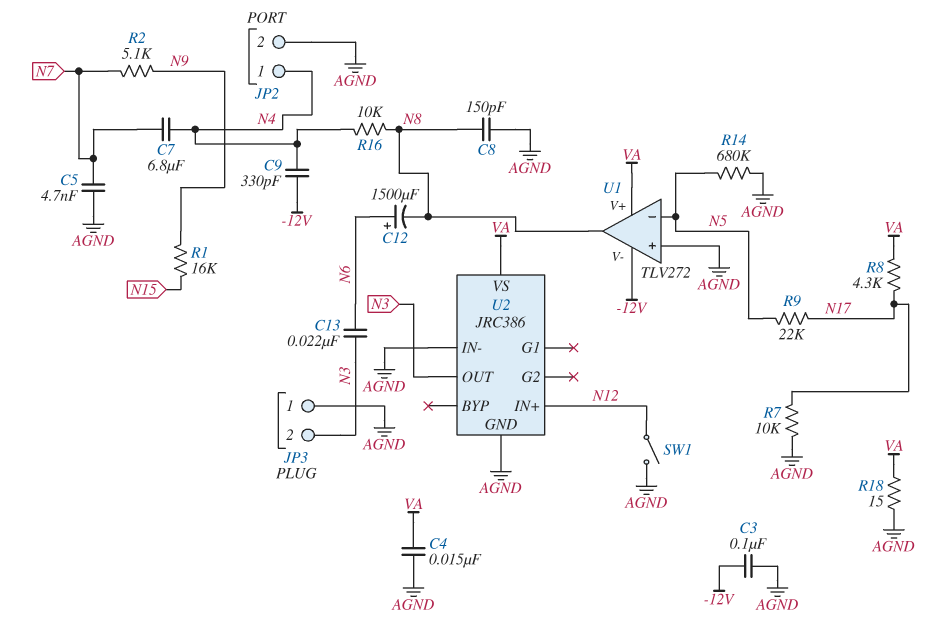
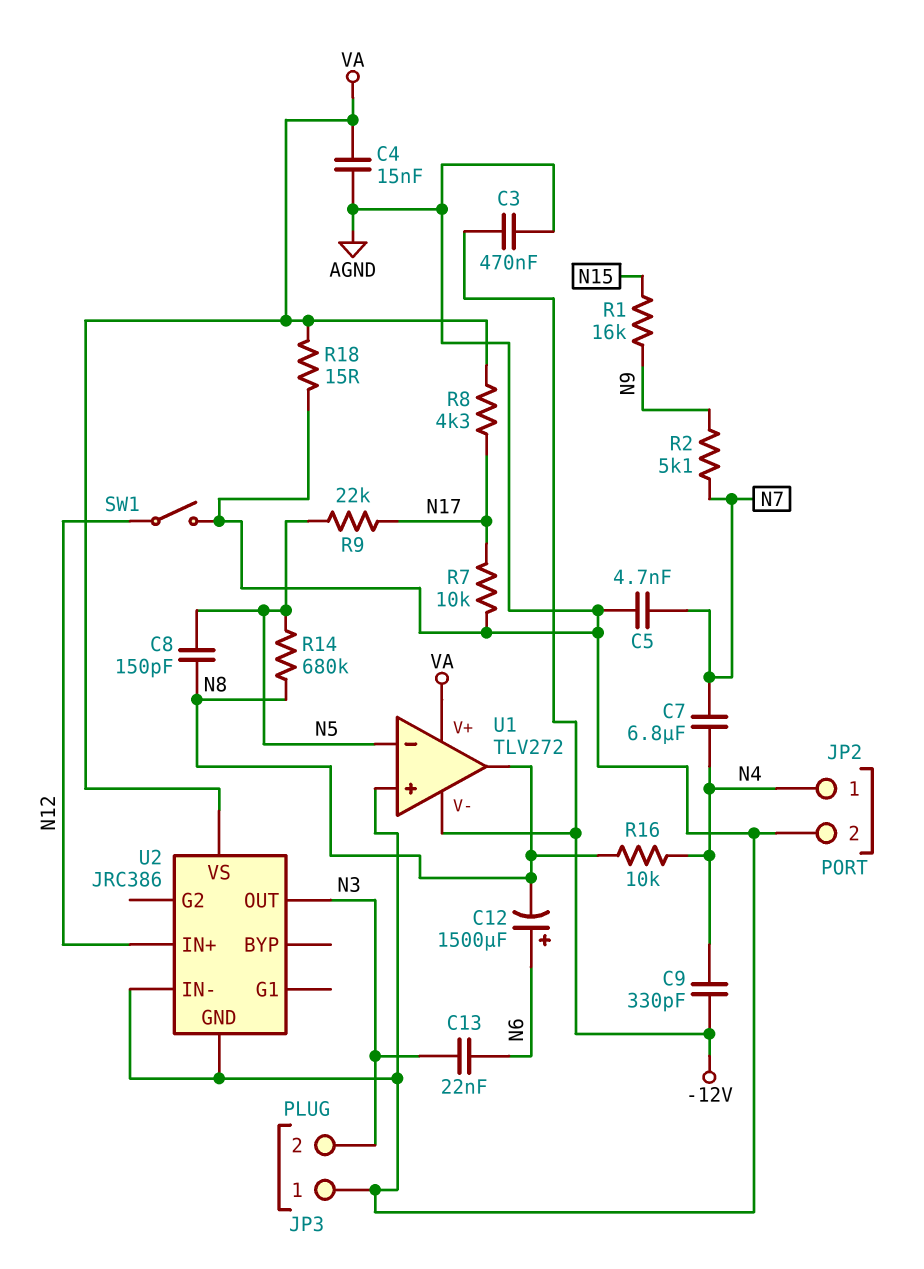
C3: 100nF (-12V, AGND) -> 470nF (-12V, AGND)
C8: 150pF (AGND, N8) -> 150pF (N5, N8)
R14: 680k (AGND, N5) -> 680k (N5, N8)

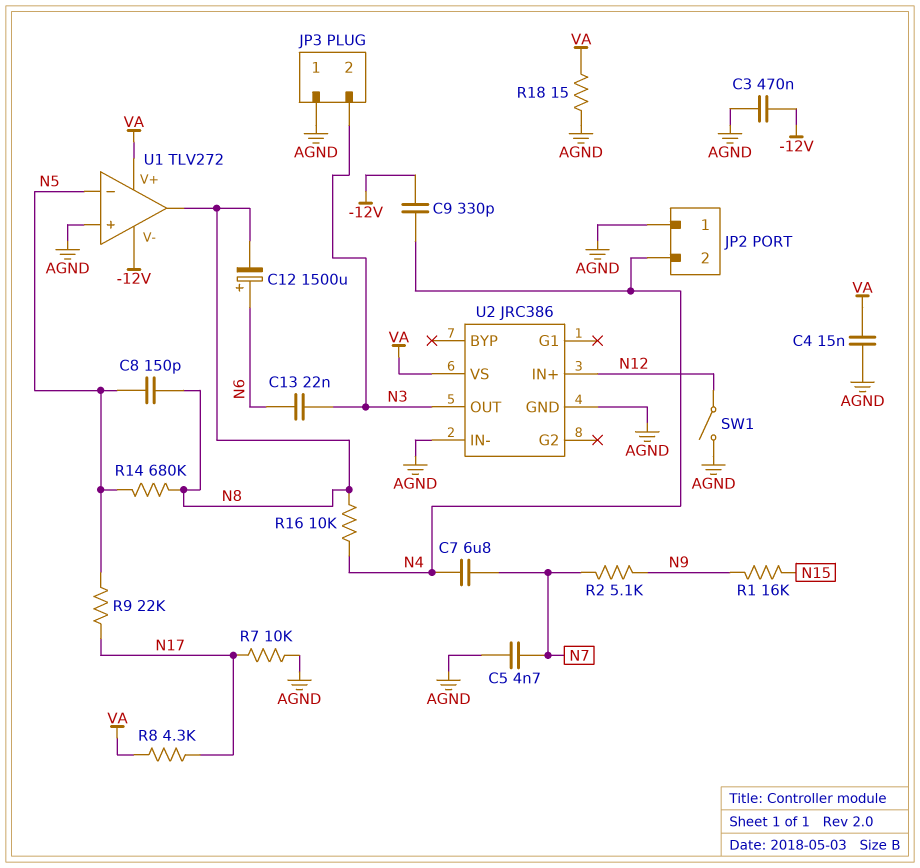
JP2 pin 1: N4 -> AGND
JP2 pin 2: AGND -> N4

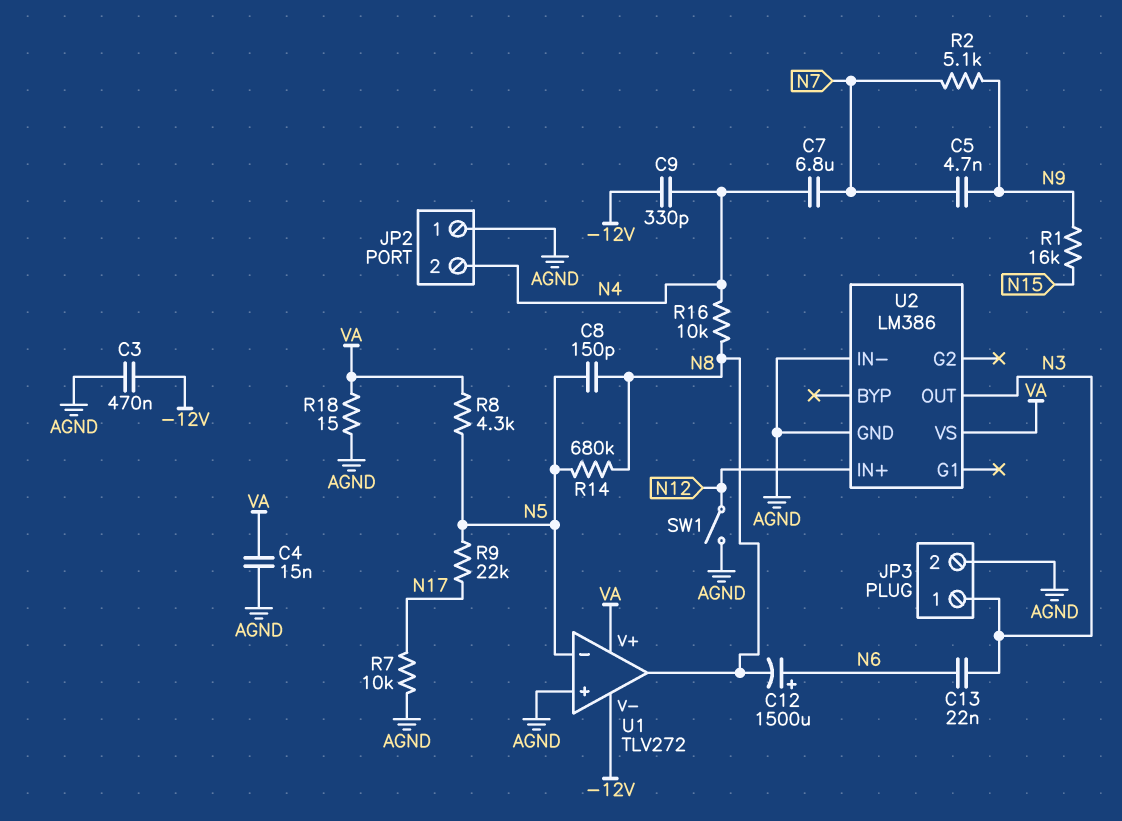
C5: 4.7nF (AGND, N7) -> 4.7nF (N7, N9)
JP3 pin 1: AGND -> N3
JP3 pin 2: N3 -> AGND
R8: 4.3k (N17, VA) -> 4.3k (N5, VA)
U2: JRC386 -> LM386

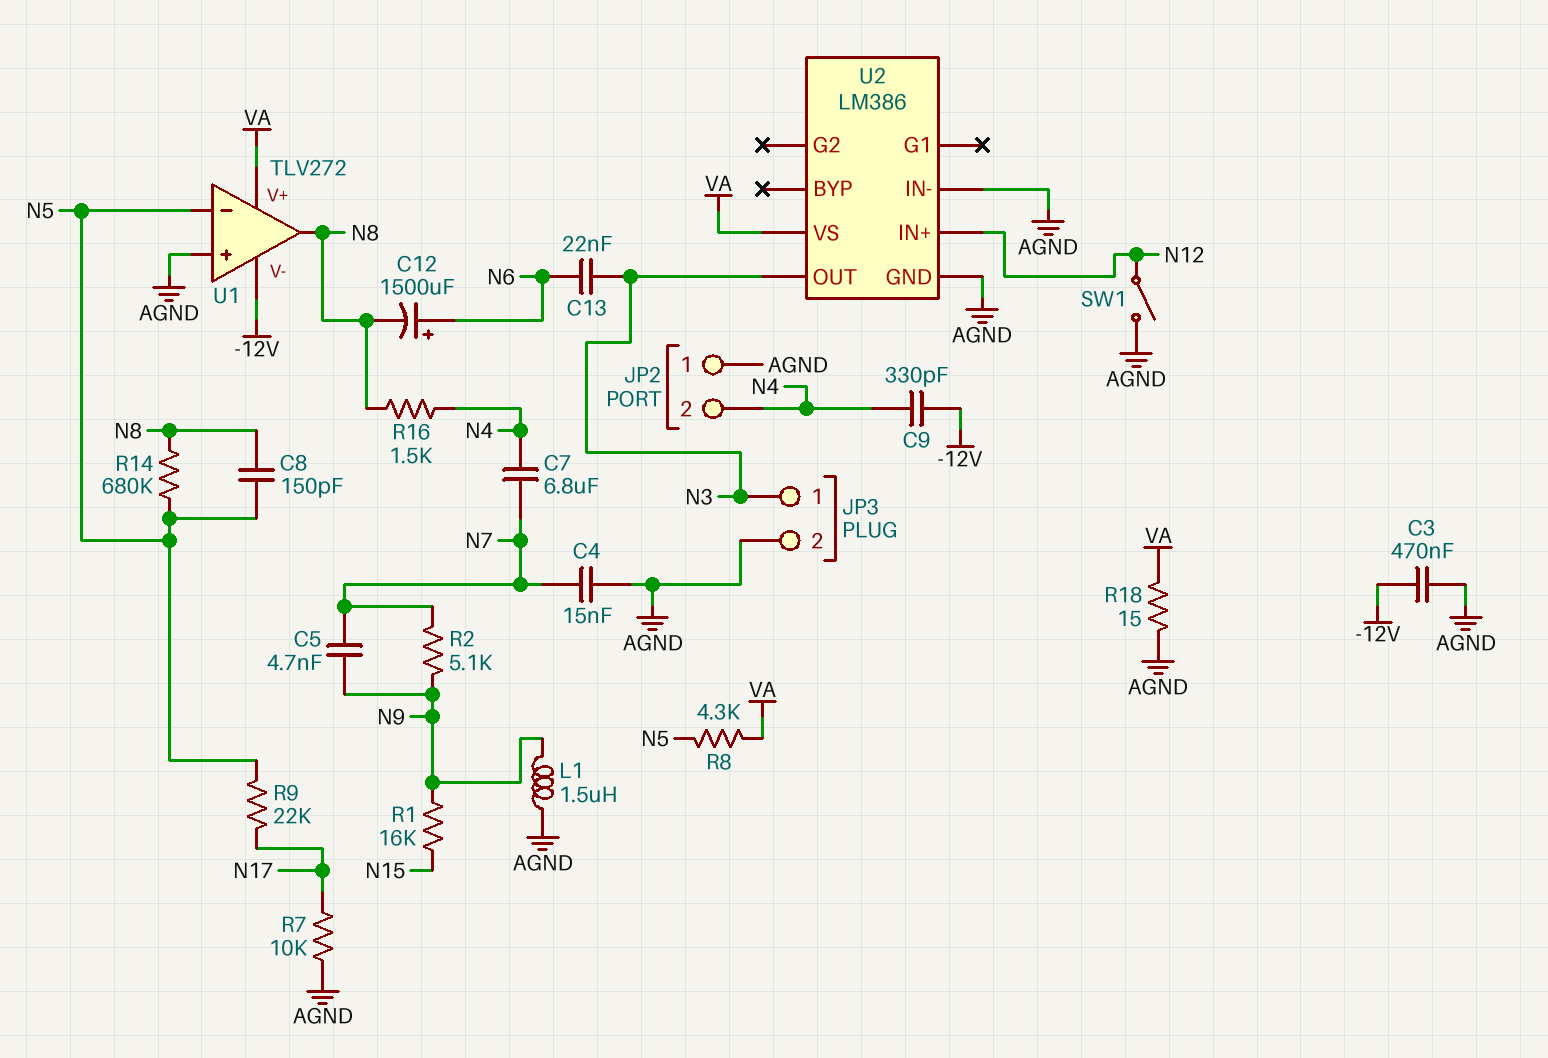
C4: 15nF (AGND, VA) -> 15nF (AGND, N7)
L1: none -> 1.5uH (AGND, N9)
R16: 10k (N4, N8) -> 1.5k (N4, N8)

